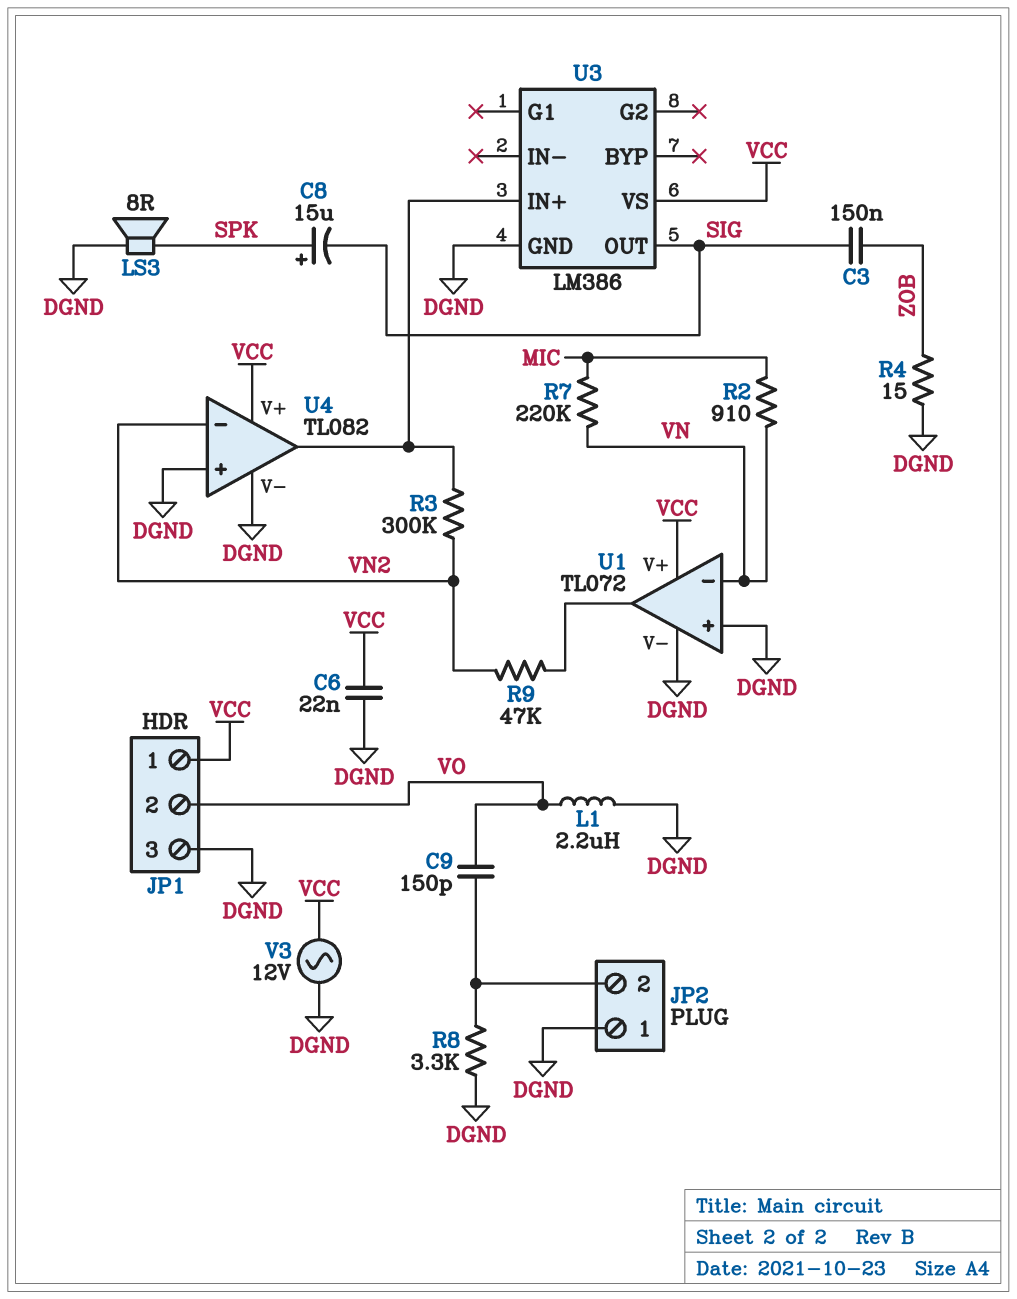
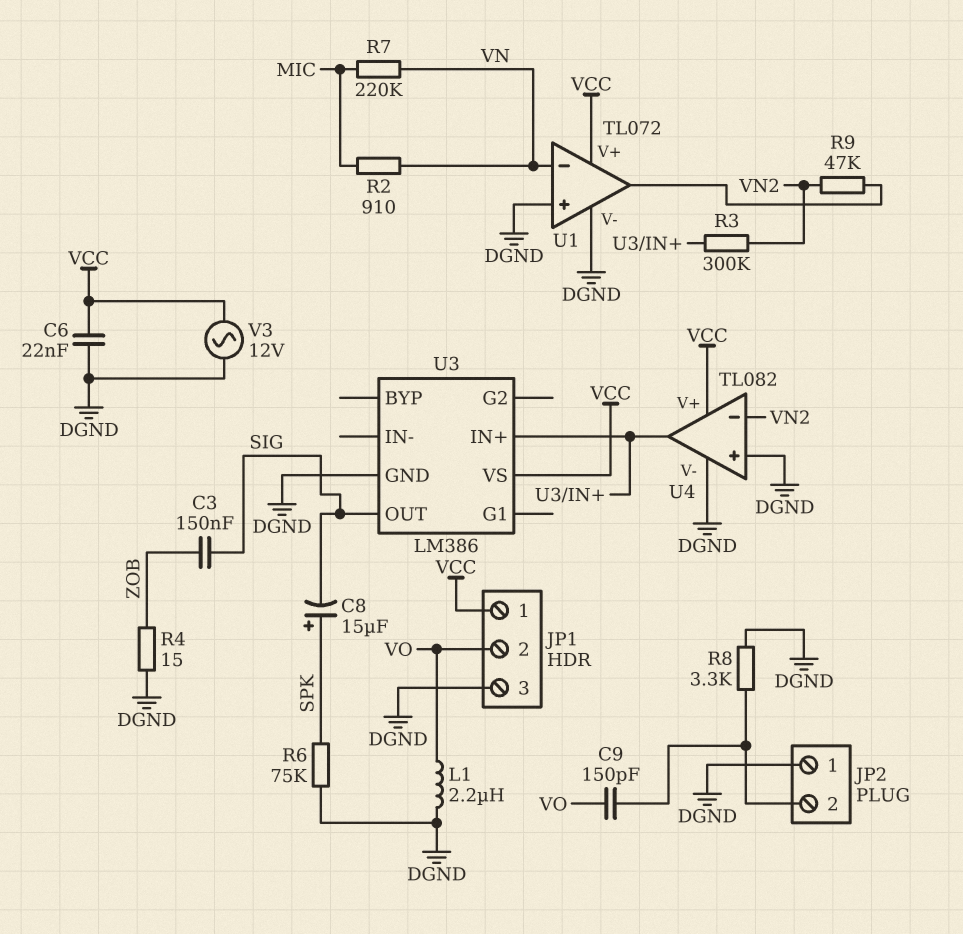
LS3: speaker 8R (DGND, SPK) -> none
R6: none -> 75k (DGND, SPK)

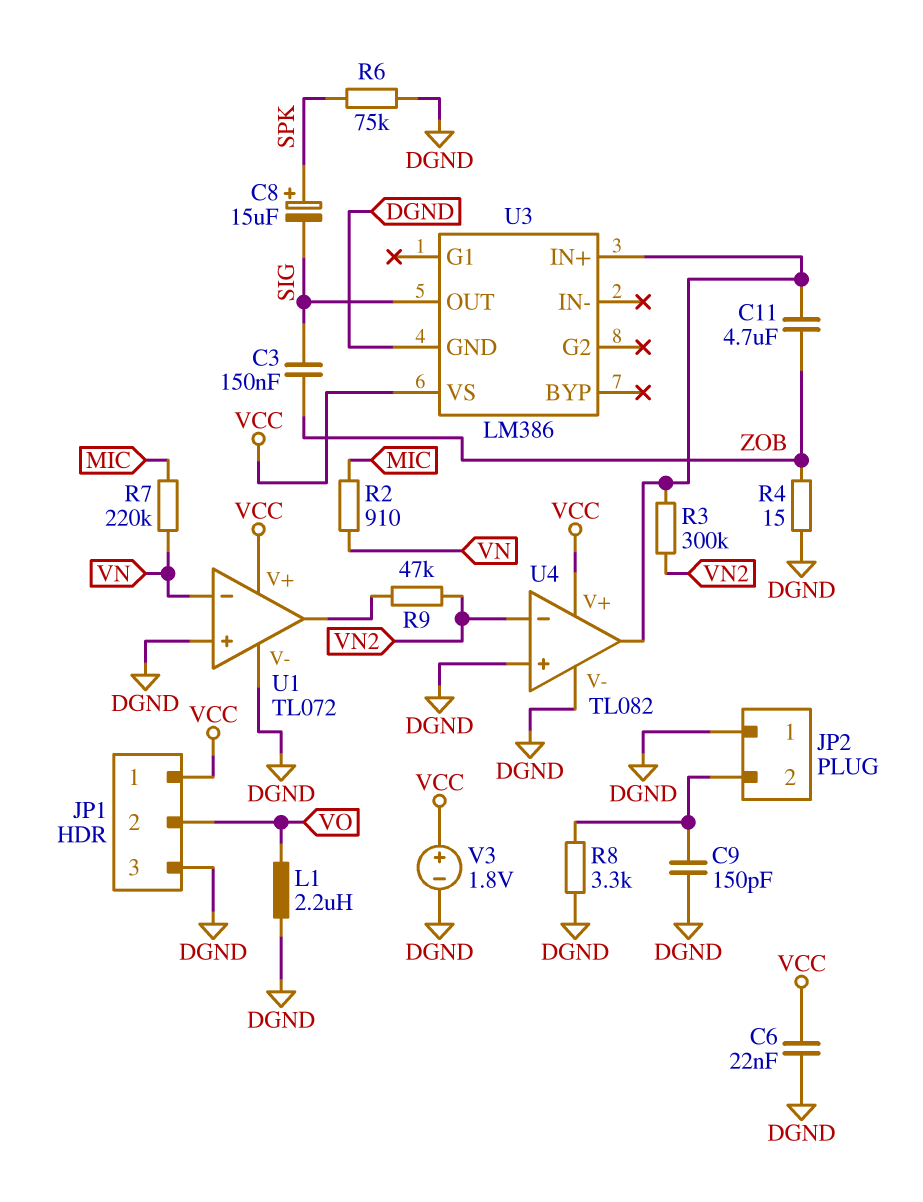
C9: 150pF (JP2/2, VO) -> 150pF (DGND, JP2/2)
C11: none -> 4.7uF (U3/IN+, ZOB)
V3: AC 12V (DGND, VCC) -> 1.8V (plus VCC, minus DGND)

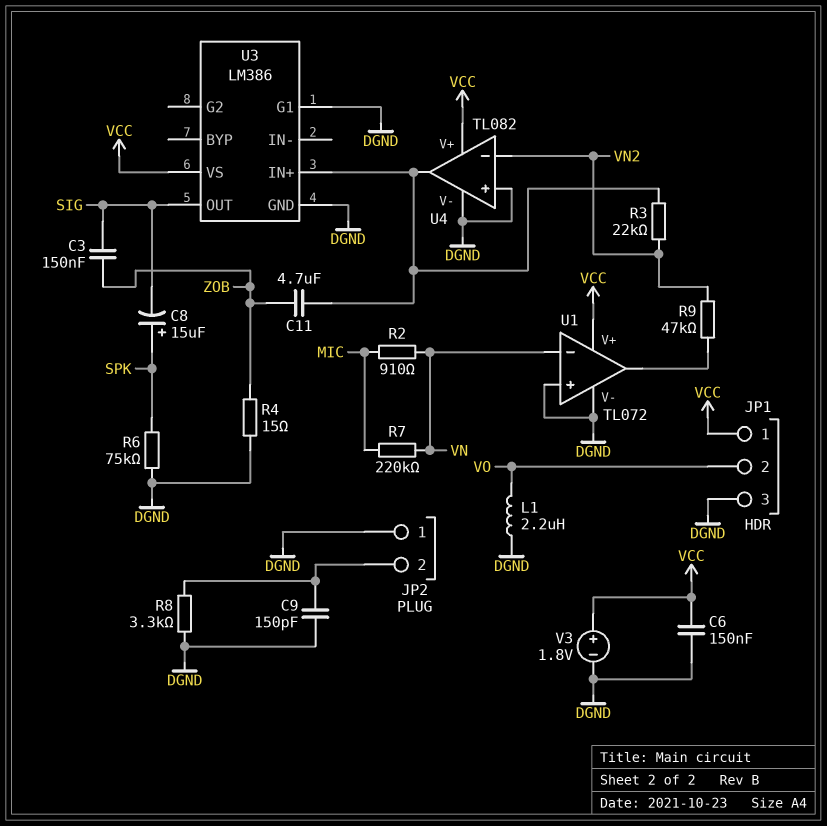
C6: 22nF (DGND, VCC) -> 150nF (DGND, VCC)
R3: 300k (U3/IN+, VN2) -> 22k (U3/IN+, VN2)
U3 pin G1: none -> DGND

